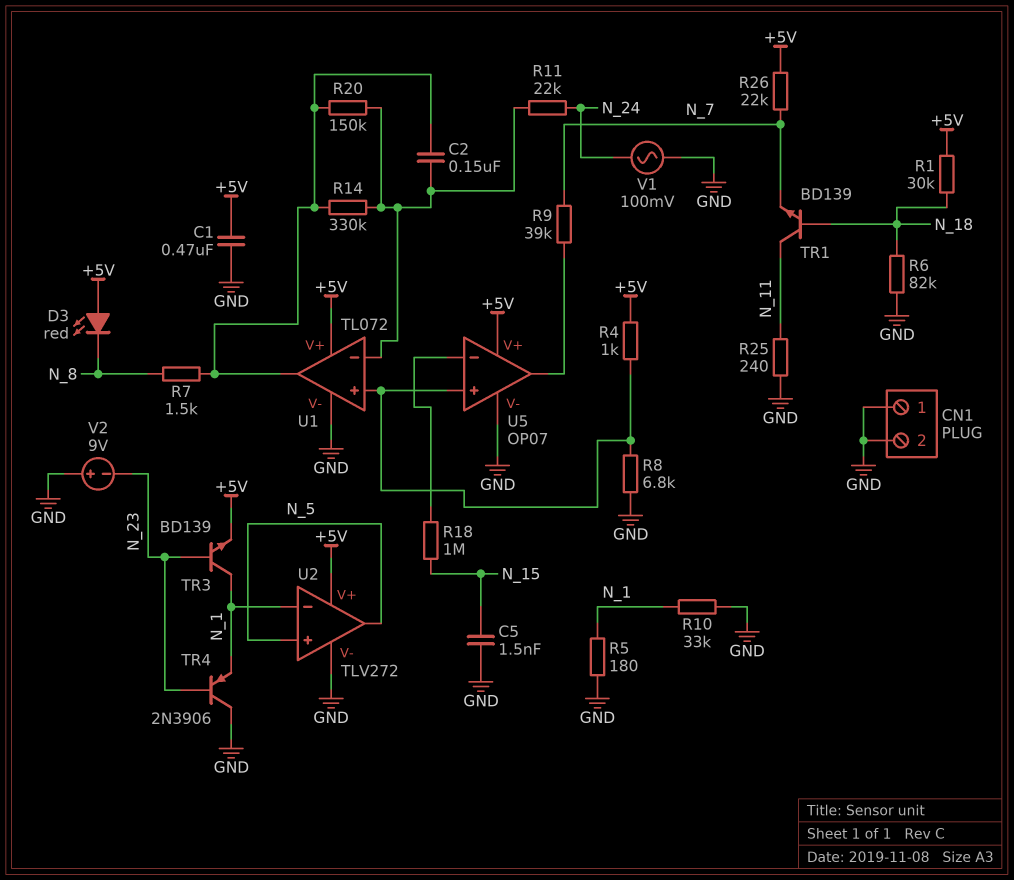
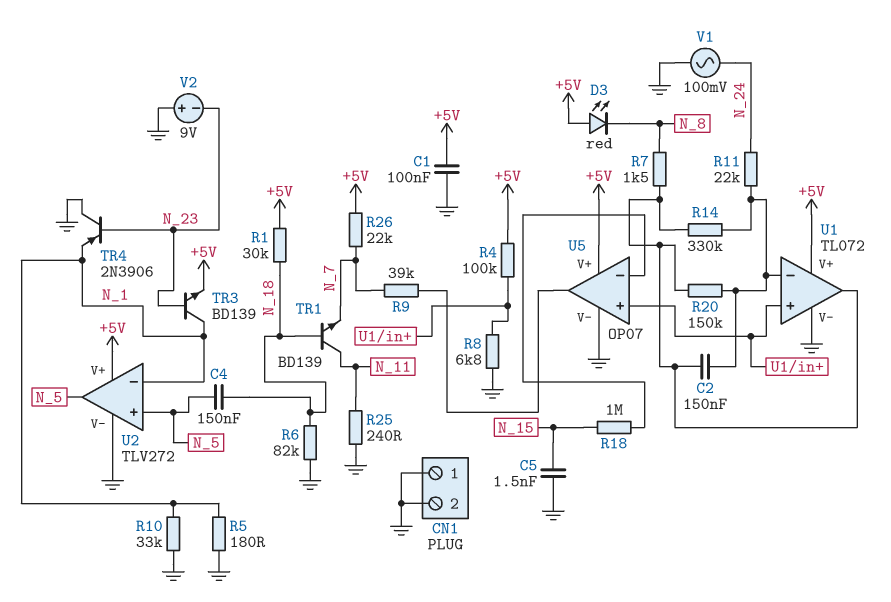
C1: 470nF (+5V, GND) -> 100nF (+5V, GND)
C4: none -> 150nF (N_5, N_18)
R4: 1k (+5V, U1/in+) -> 100k (+5V, U1/in+)

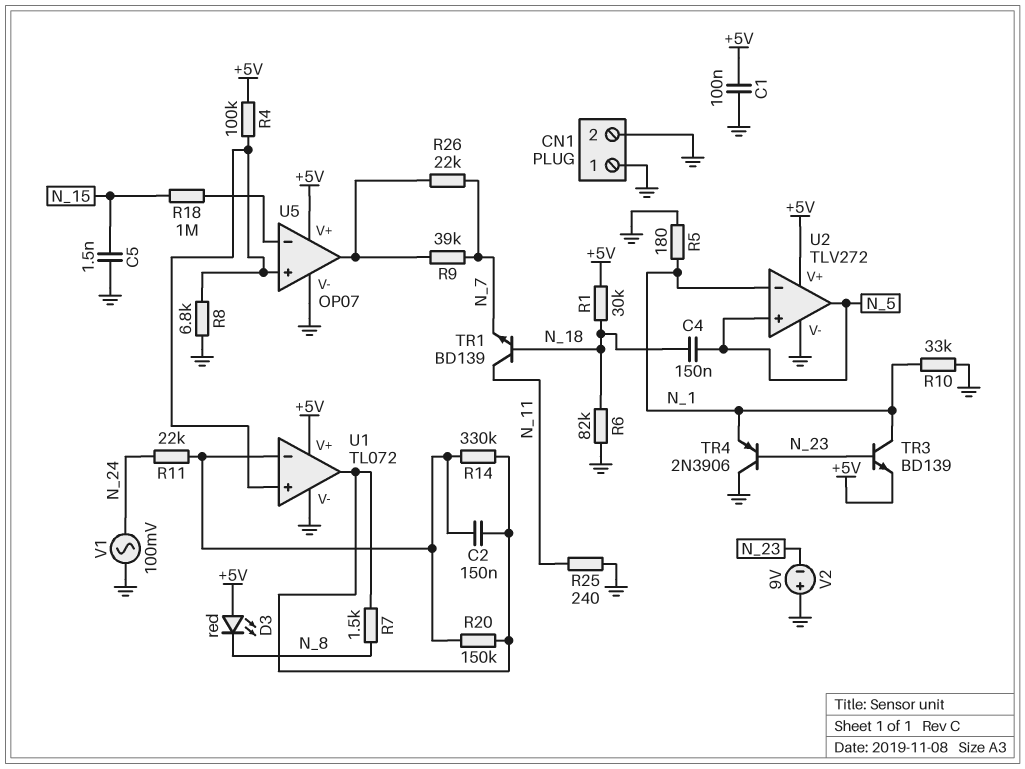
R26: 22k (+5V, N_7) -> 22k (N_7, U5/out)

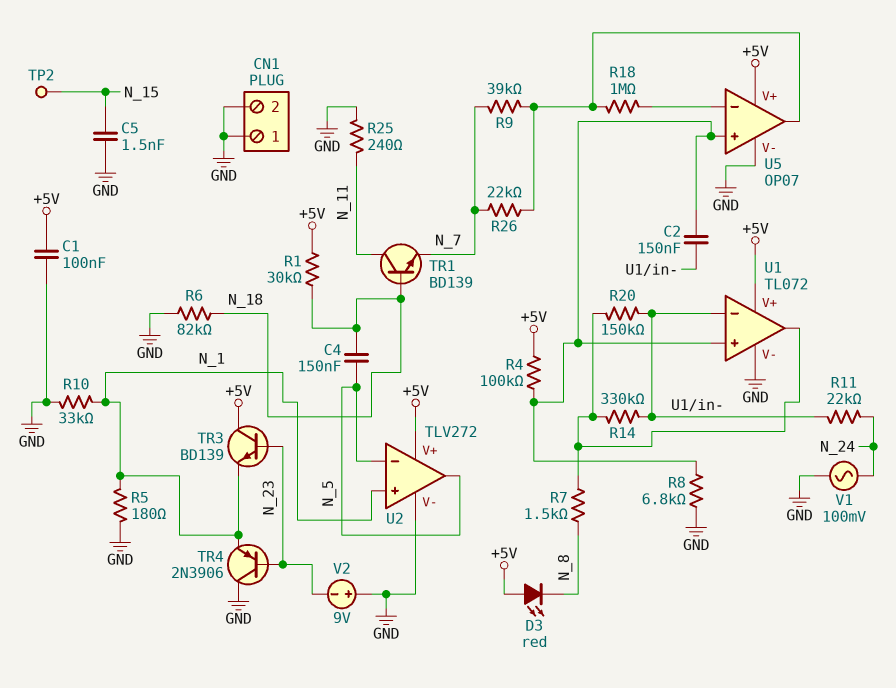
C2: 150nF (U1/in-, U1/out) -> 150nF (U1/in+, U1/in-)
R18: 1M (N_15, U5/in-) -> 1M (U5/in-, U5/out)
TP2: none -> test point (N_15)
TR3: NPN BD139 (B N_23, C N_1, E +5V) -> NPN BD139 (B N_23, C +5V, E N_1)
U2 pin in+: N_5 -> N_1
U2 pin in-: N_1 -> N_5

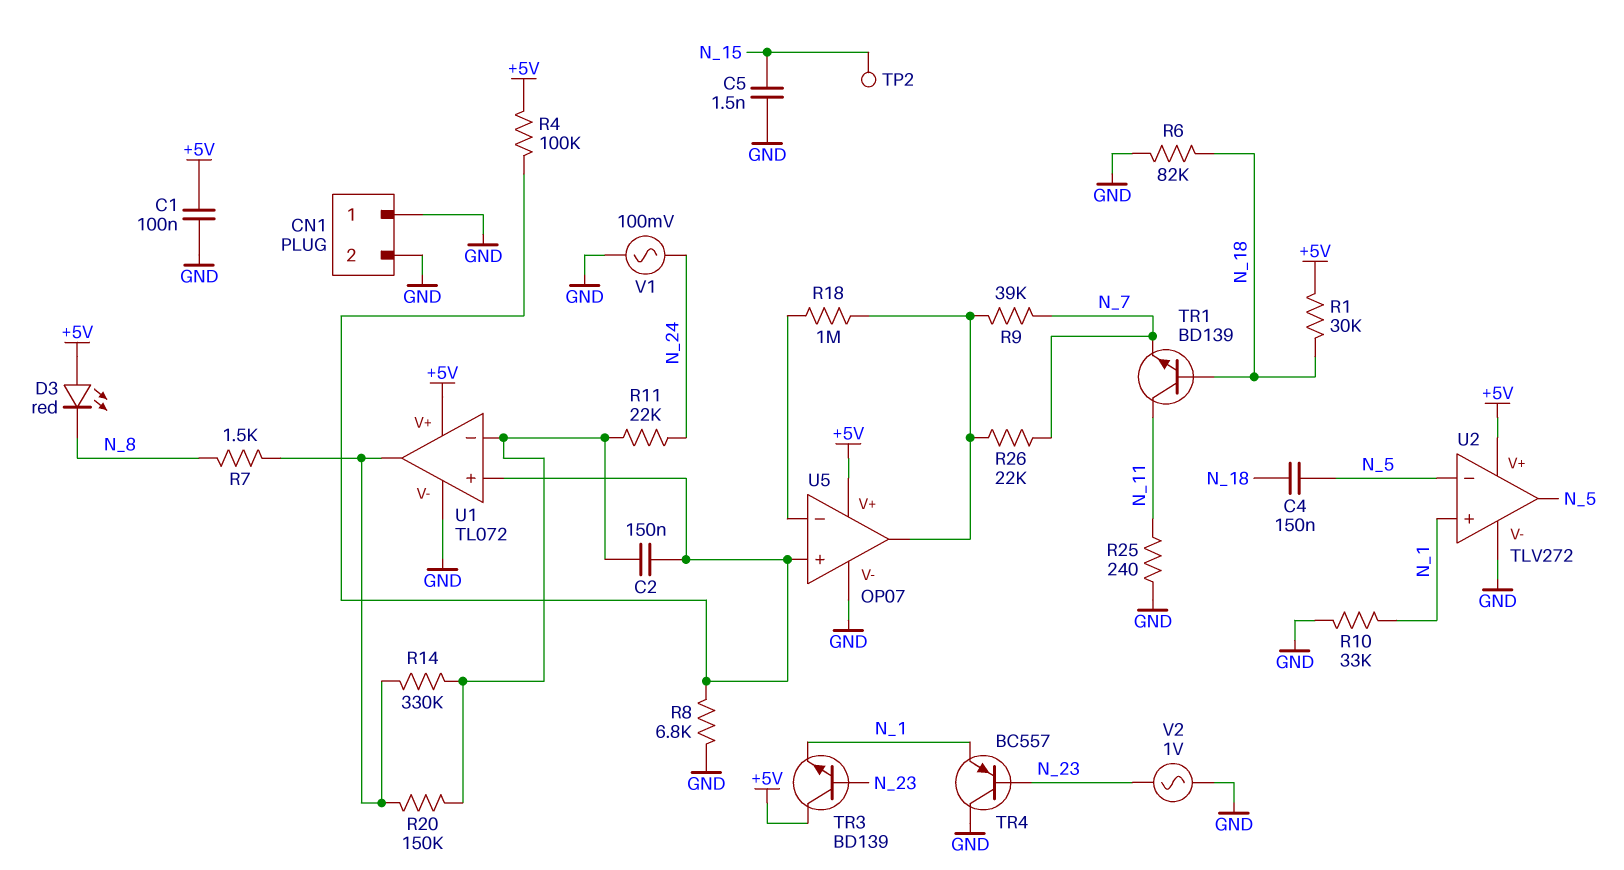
R5: 180 (GND, N_1) -> none
TR4: PNP 2N3906 (B N_23, C GND, E N_1) -> PNP BC557 (B N_23, C GND, E N_1)
V2: 9V (plus GND, minus N_23) -> AC 1V (GND, N_23)

